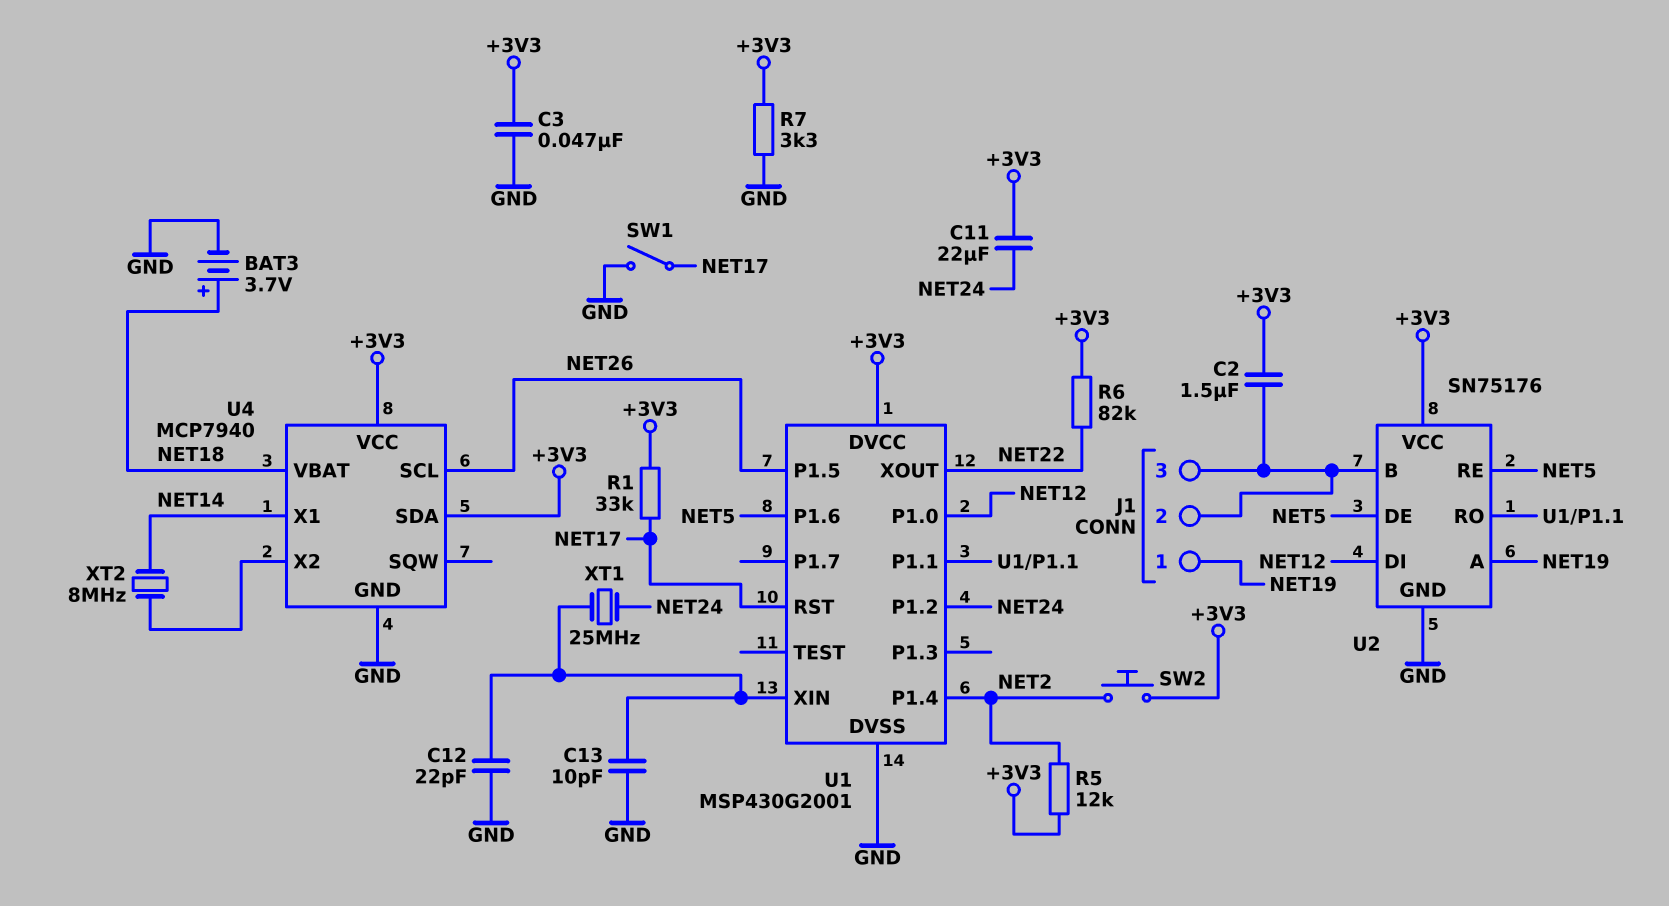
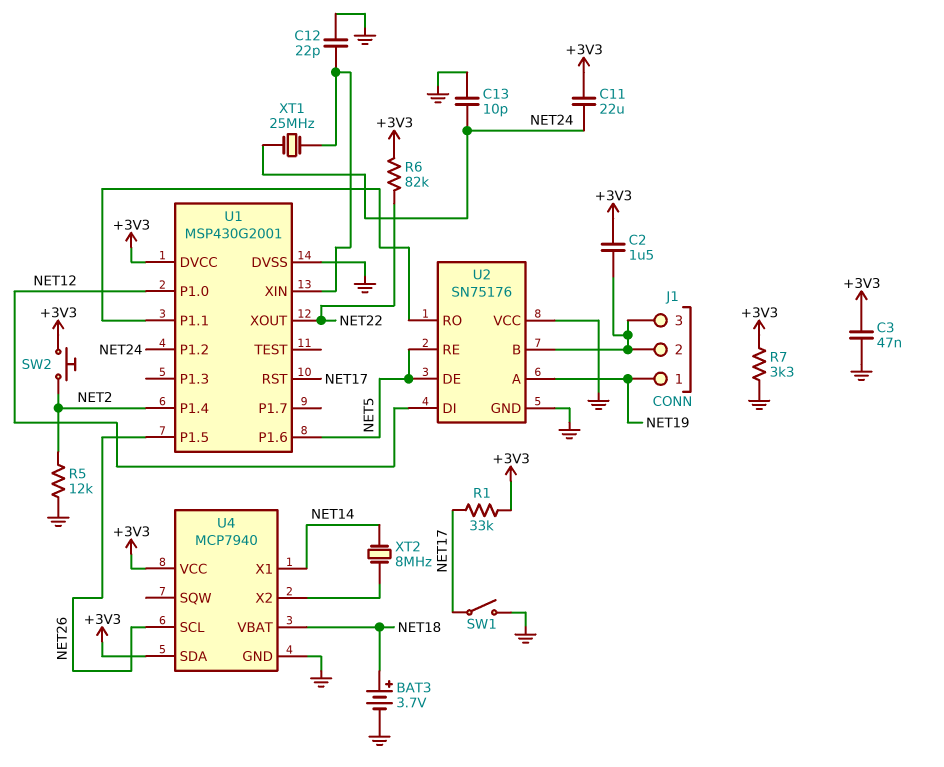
C13: 10pF (GND, U1/XIN) -> 10pF (GND, NET24)
R5: 12k (+3V3, NET2) -> 12k (GND, NET2)
U2 pin VCC: +3V3 -> GND

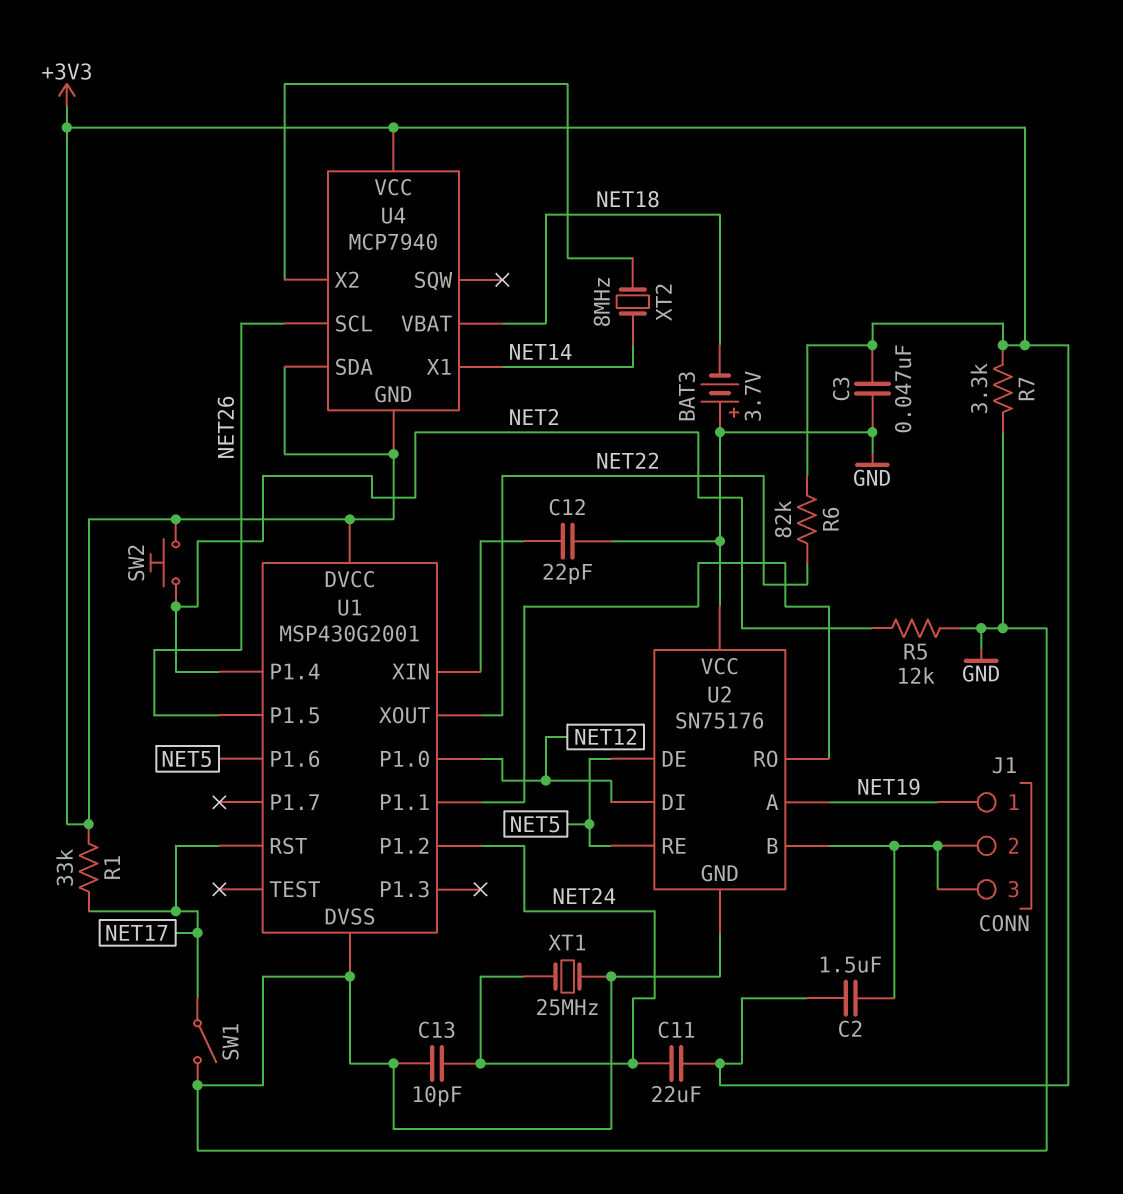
BAT3: 3.7V (plus NET18, minus GND) -> 3.7V (plus GND, minus NET18)
U4 pin GND: GND -> +3V3
XT1: 25MHz (NET24, U1/XIN) -> 25MHz (GND, NET24)

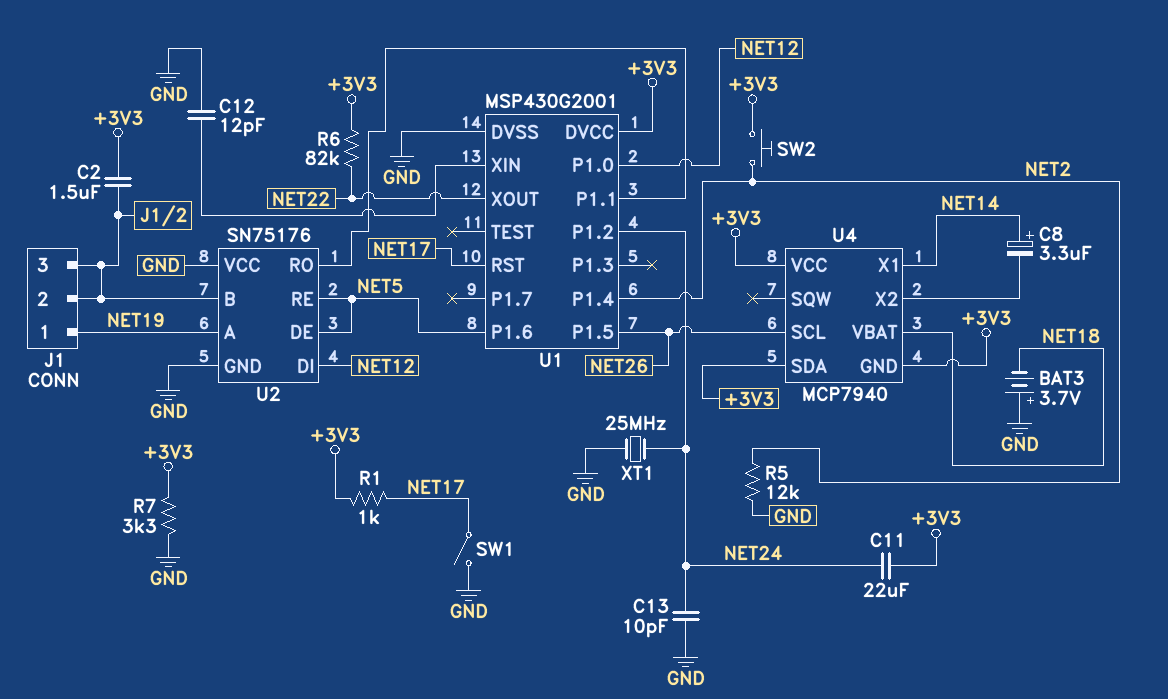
C3: 47nF (+3V3, GND) -> none
C8: none -> 3.3uF (plus NET14, minus U4/X2)
C12: 22pF (GND, U1/XIN) -> 12pF (GND, U1/XIN)
R1: 33k (+3V3, NET17) -> 1k (+3V3, NET17)
XT2: 8MHz (NET14, U4/X2) -> none

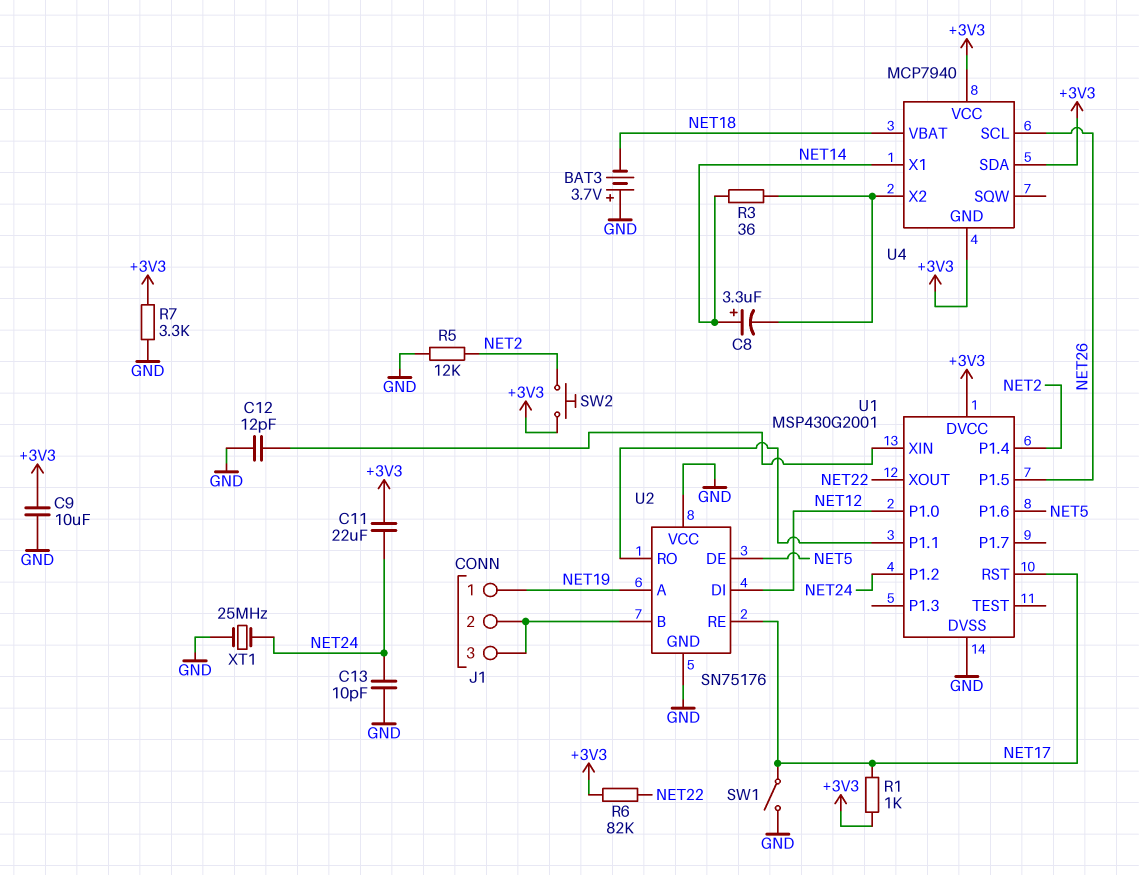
C2: 1.5uF (+3V3, J1/2) -> none
C9: none -> 10uF (+3V3, GND)
R3: none -> 36 (NET14, U4/X2)
U2 pin RE: NET5 -> NET17

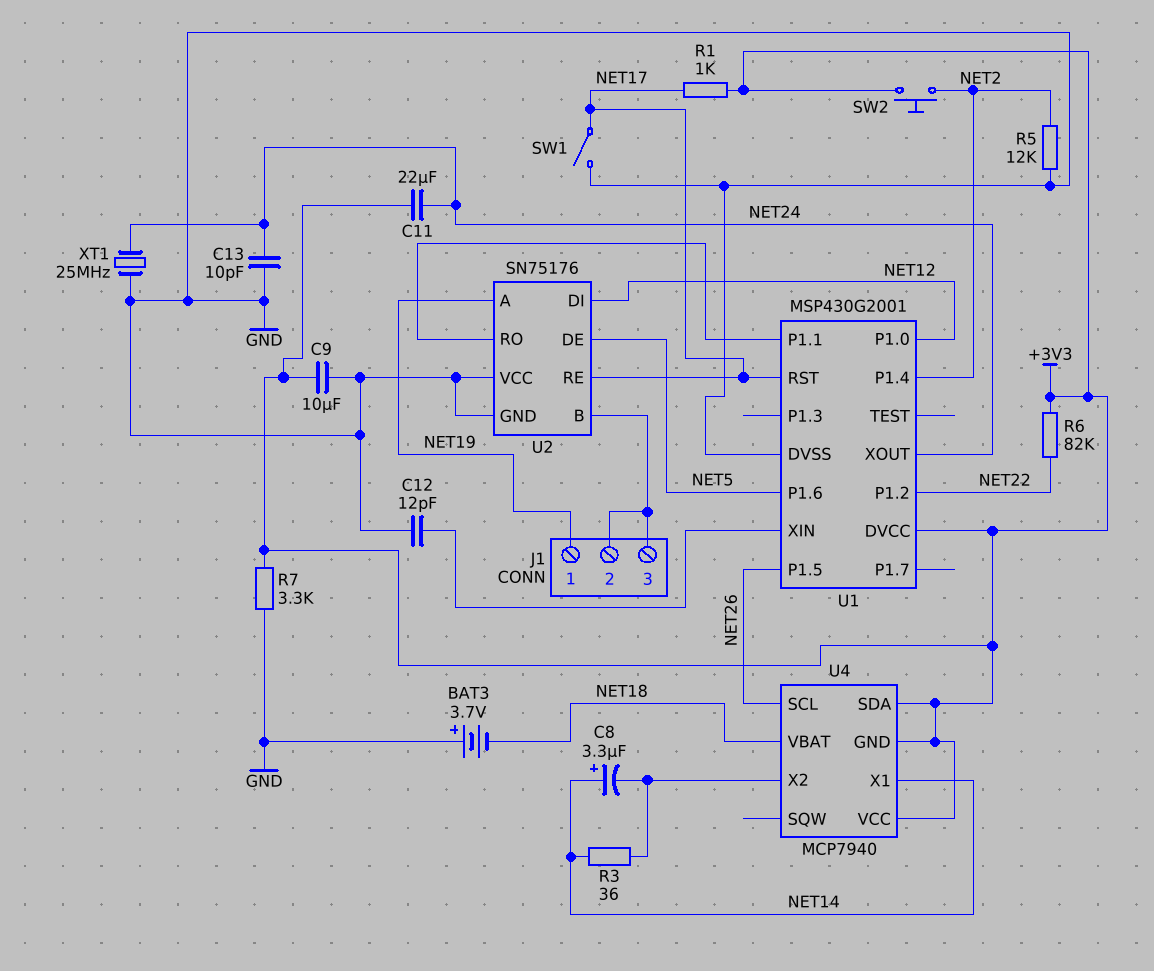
U1 pin P1.2: NET24 -> NET22
U1 pin XOUT: NET22 -> NET24

